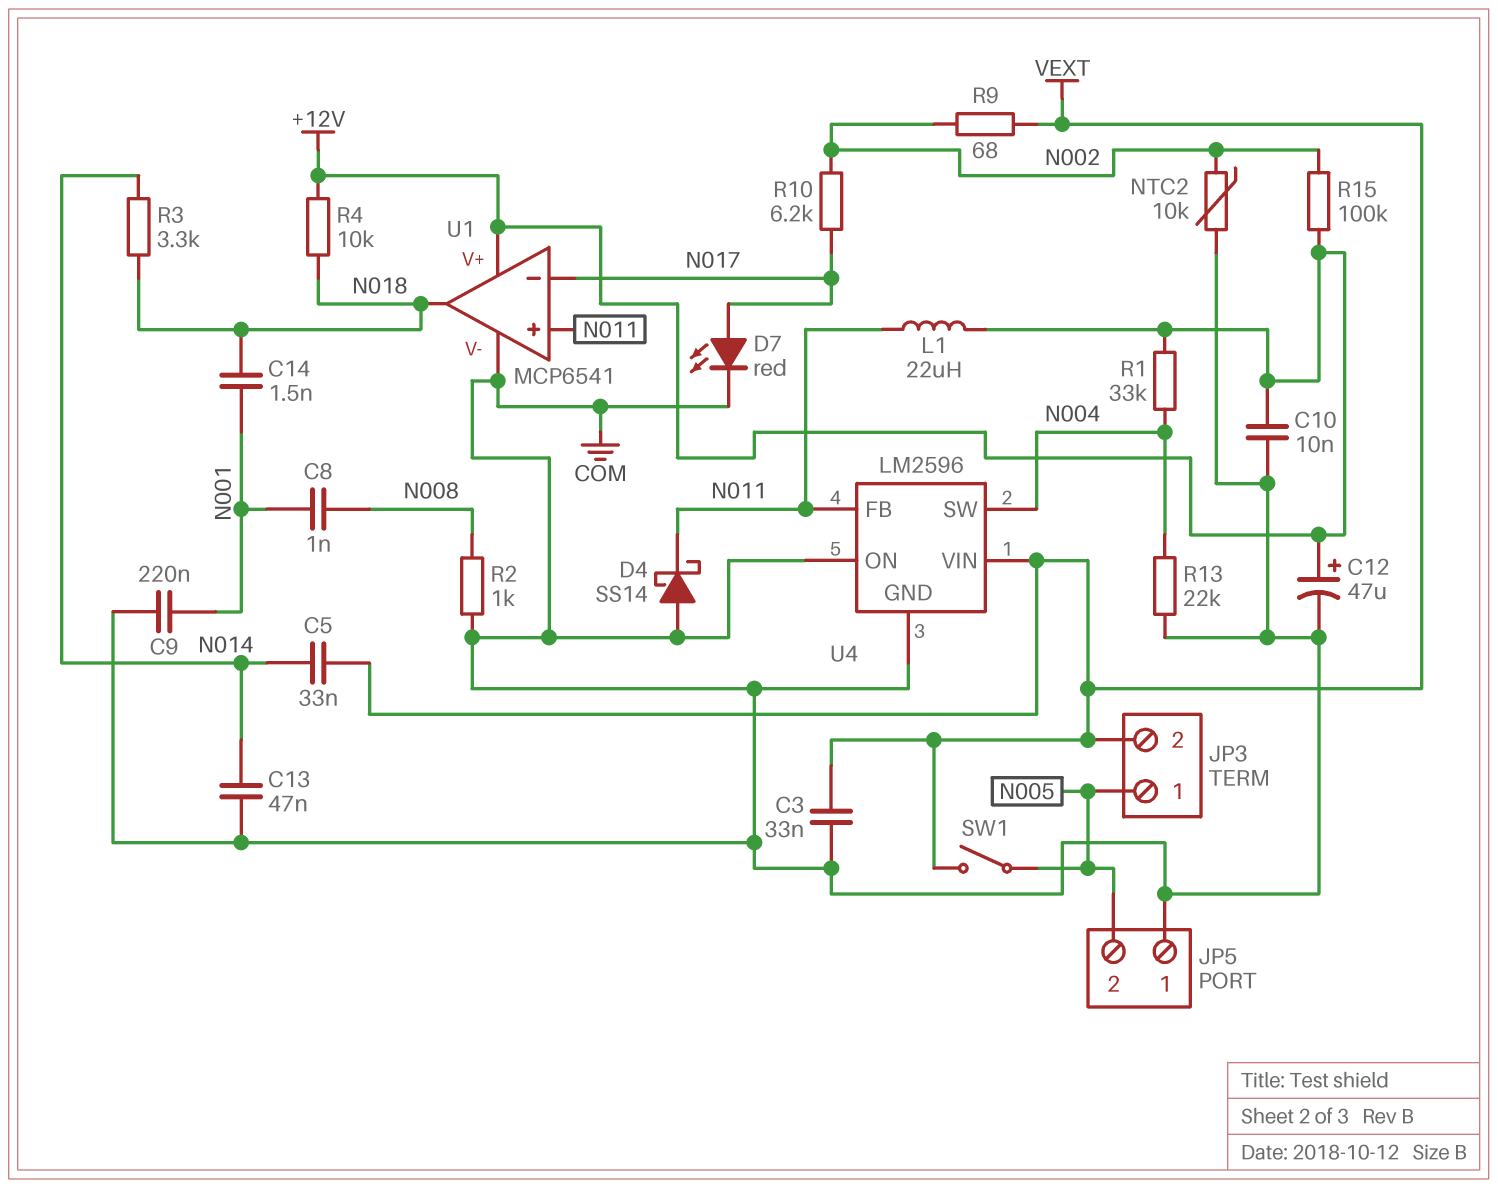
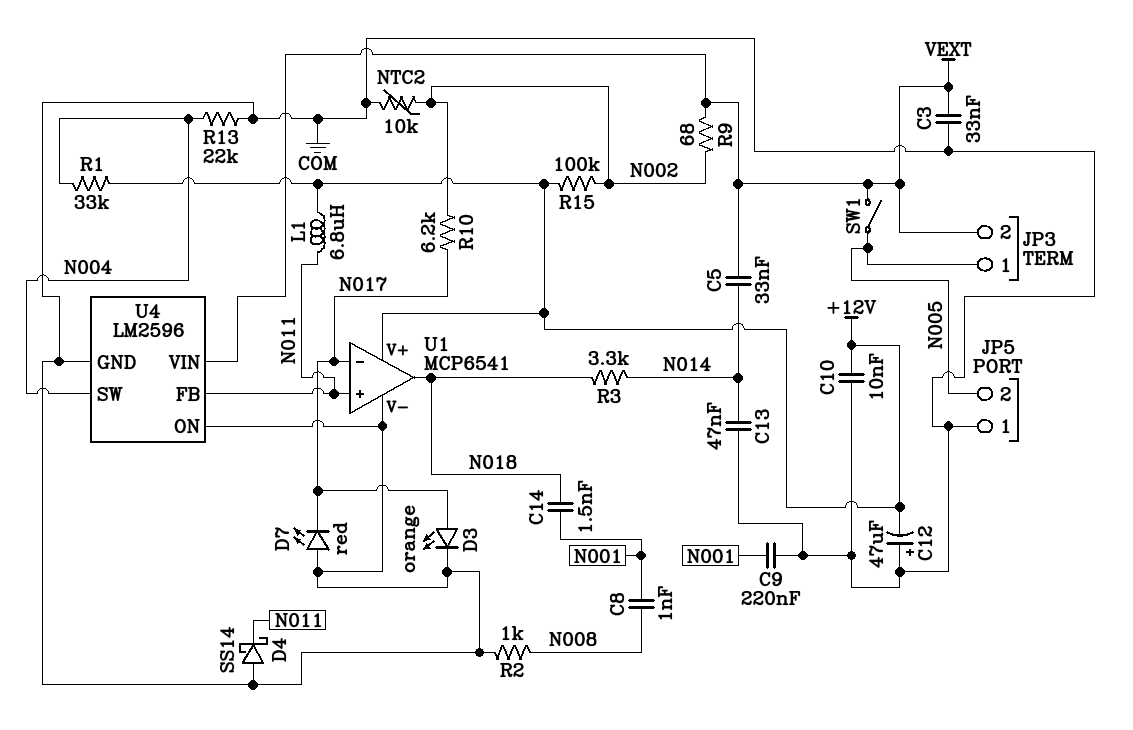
C12: 47uF (plus +12V, minus COM) -> 47uF (plus COM, minus +12V)
D3: none -> LED orange (A N017, K COM)
D7: LED red (A N017, K COM) -> LED red (A COM, K N017)
L1: 22uH (+12V, N011) -> 6.8uH (+12V, N011)
R4: 10k (+12V, N018) -> none

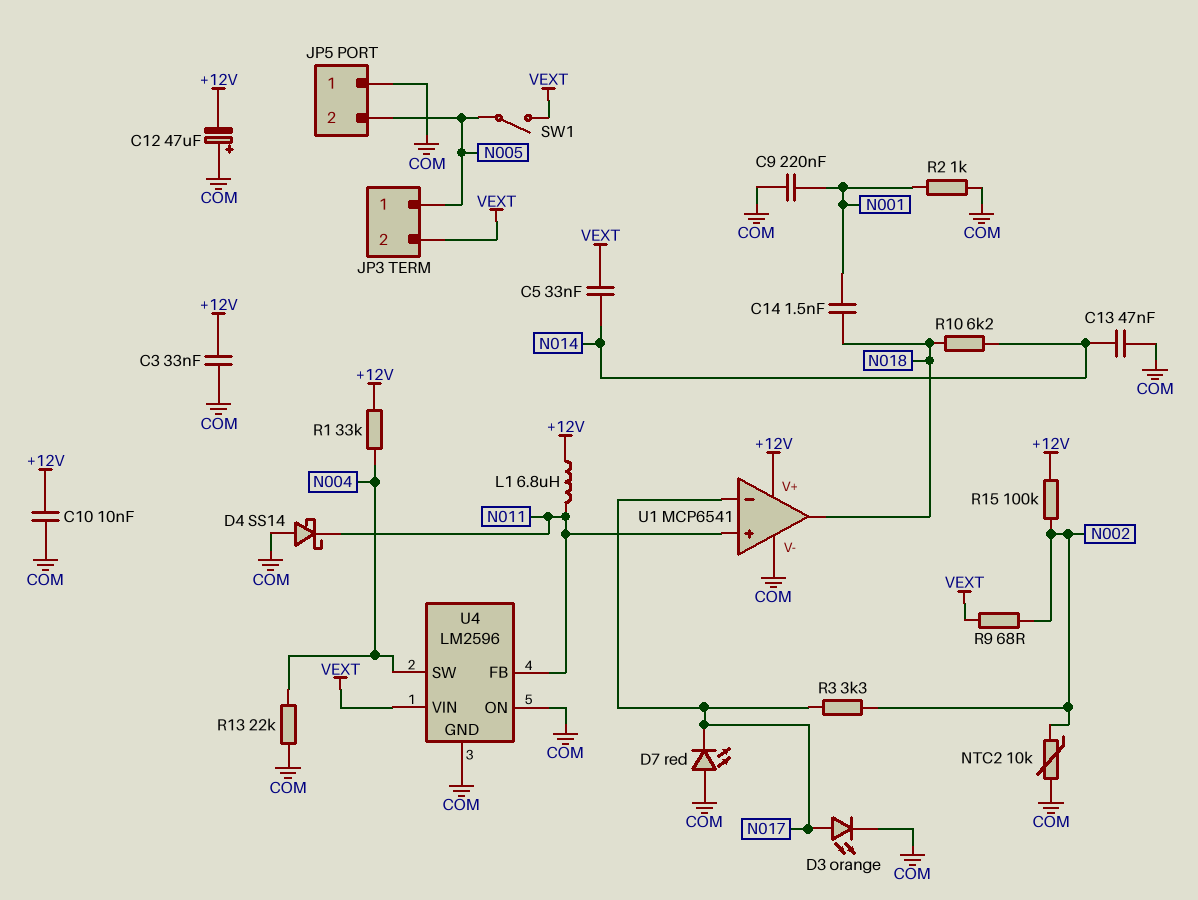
C3: 33nF (COM, VEXT) -> 33nF (+12V, COM)
C8: 1nF (N001, N008) -> none
R2: 1k (COM, N008) -> 1k (COM, N001)
R3: 3.3k (N014, N018) -> 3.3k (N002, N017)
R10: 6.2k (N002, N017) -> 6.2k (N014, N018)

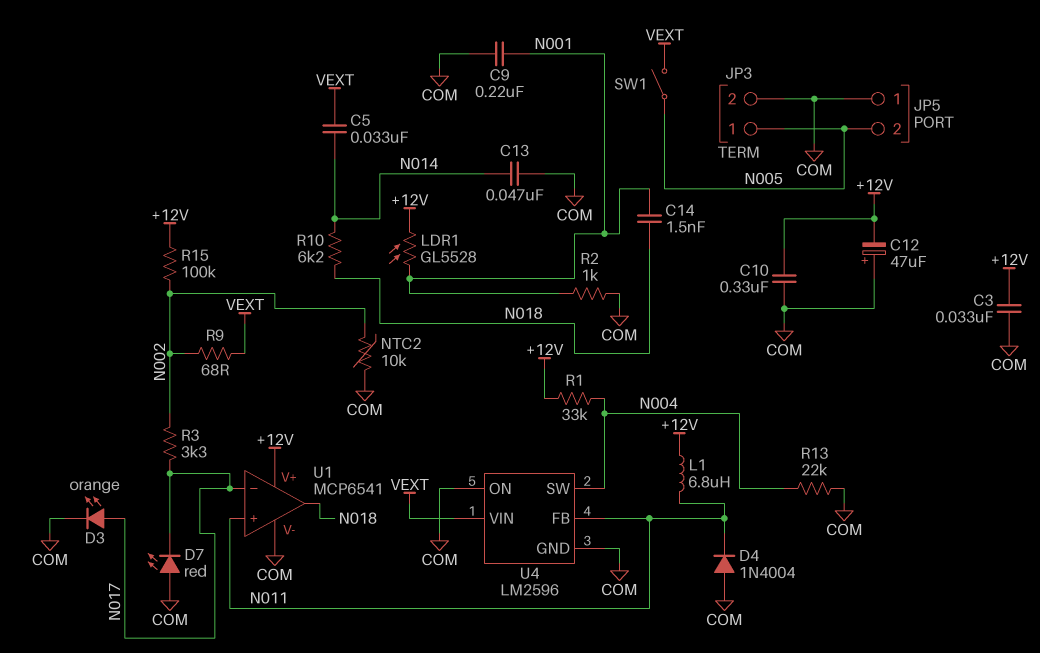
C10: 10nF (+12V, COM) -> 330nF (+12V, COM)
D4: schottky SS14 (A COM, K N011) -> diode 1N4004 (A COM, K N011)
JP3 pin 2: VEXT -> COM
LDR1: none -> GL5528 (+12V, N001)

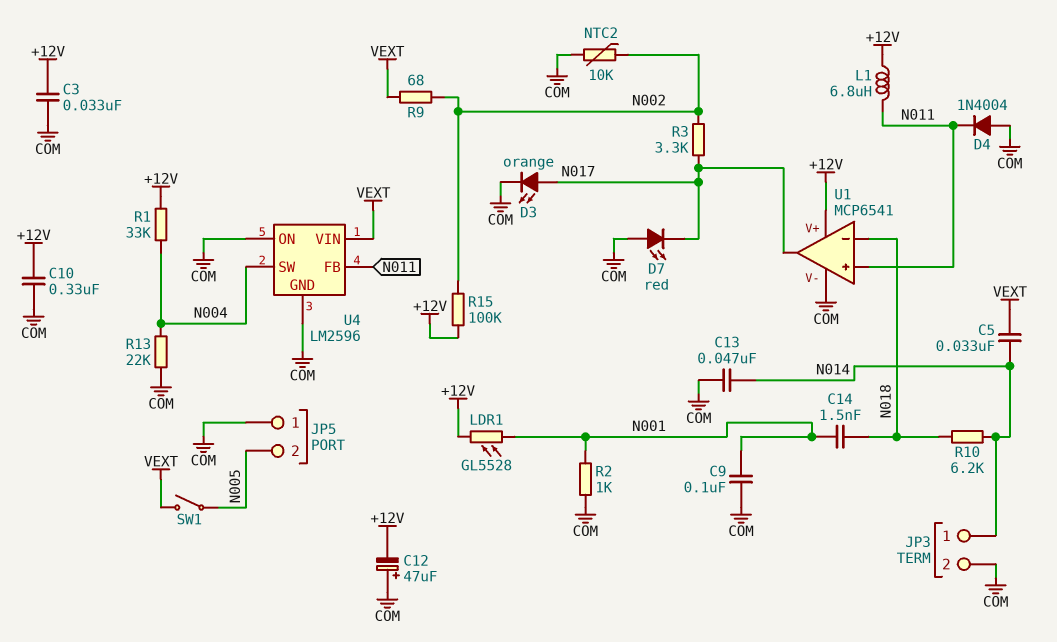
C9: 220nF (COM, N001) -> 100nF (COM, N001)
JP3 pin 1: N005 -> N014
U1 pin in-: N017 -> N018
U1 pin out: N018 -> N017

